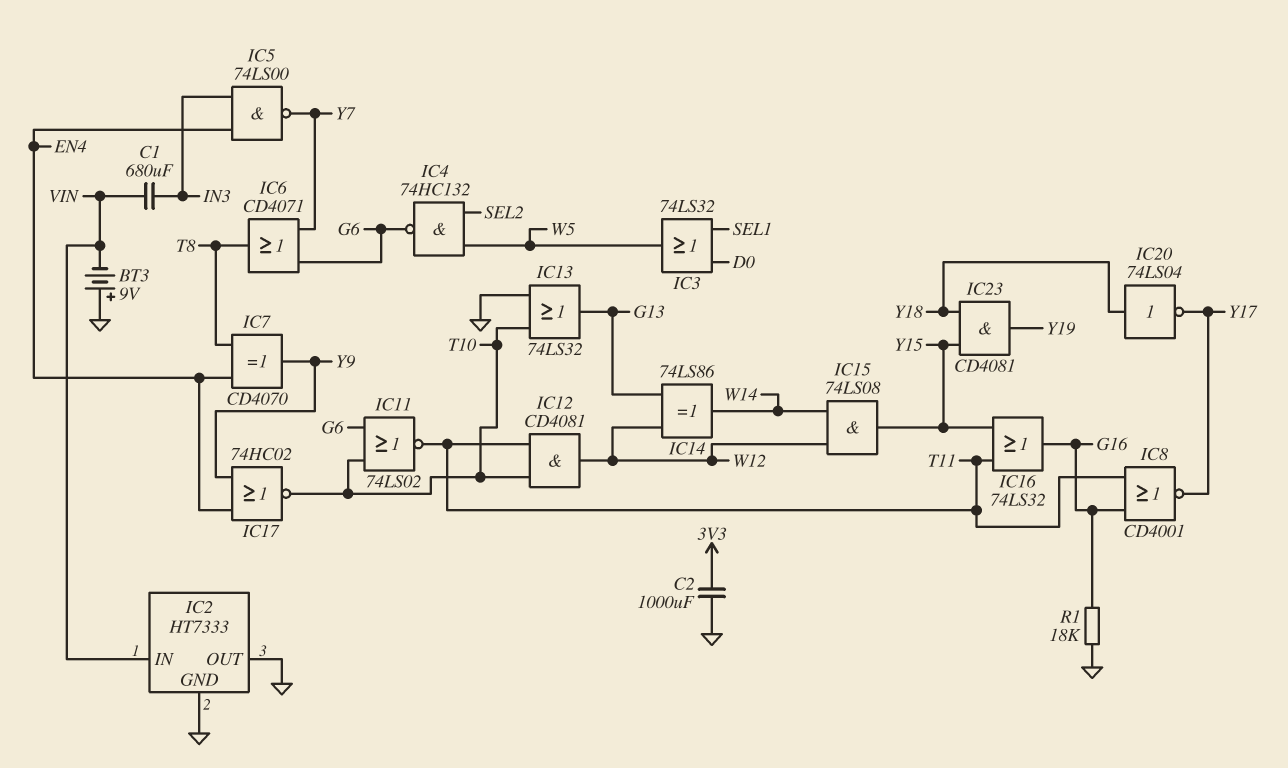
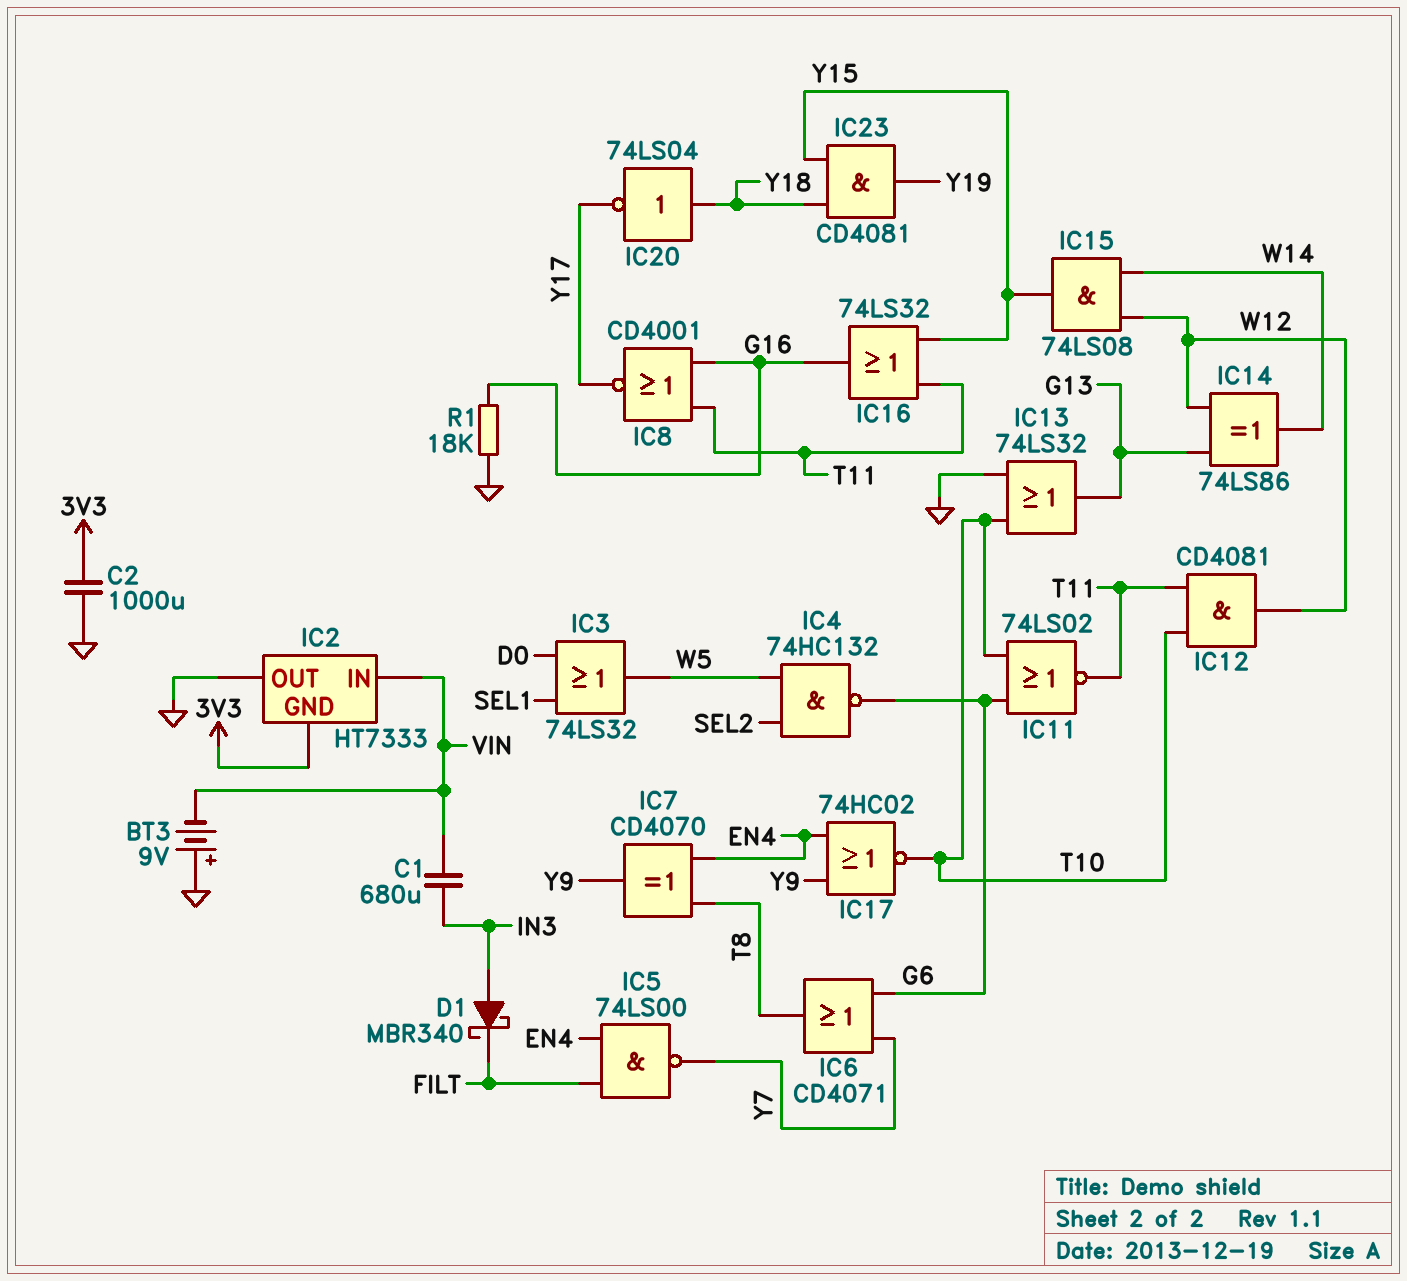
D1: none -> schottky MBR340 (A IN3, K FILT)
IC2 pin GND: GND -> 3V3
IC5: NAND 74LS00 (in EN4, in IN3, out Y7) -> NAND 74LS00 (in EN4, in FILT, out Y7)

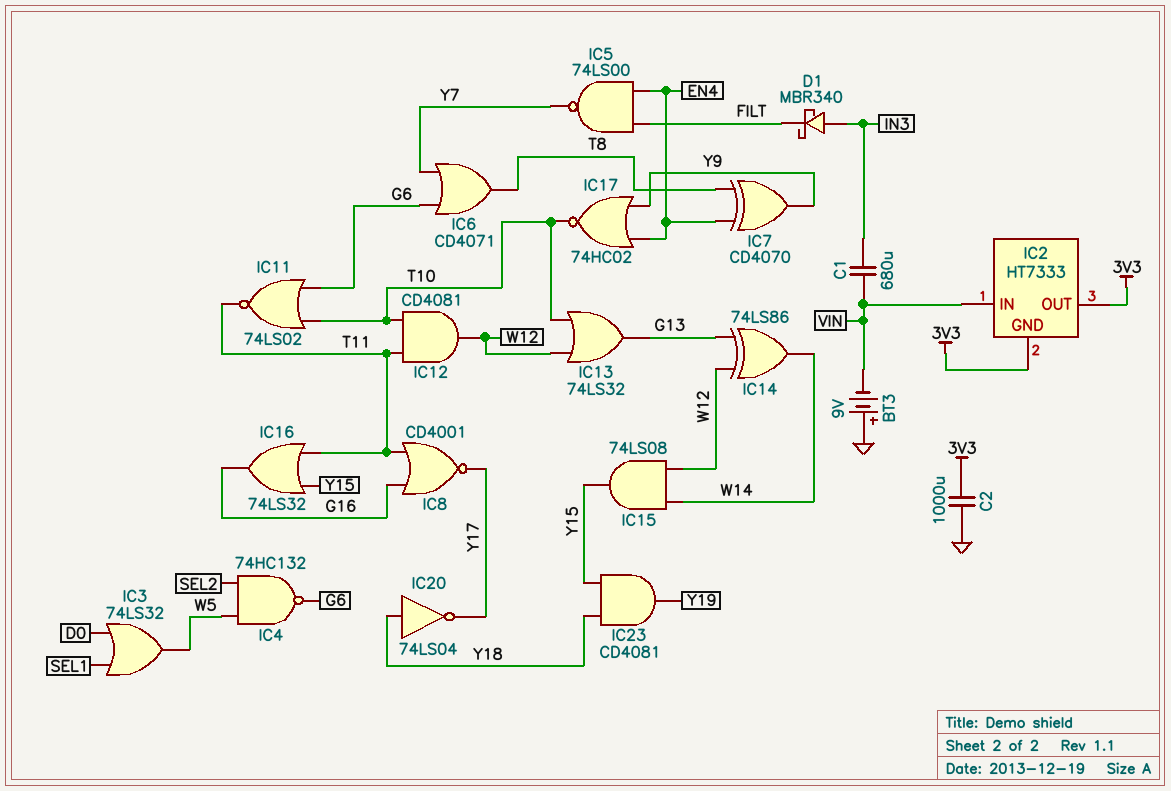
IC2 pin OUT: GND -> 3V3
IC13: OR 74LS32 (in GND, in T10, out G13) -> OR 74LS32 (in T10, in W12, out G13)
R1: 18k (G16, GND) -> none

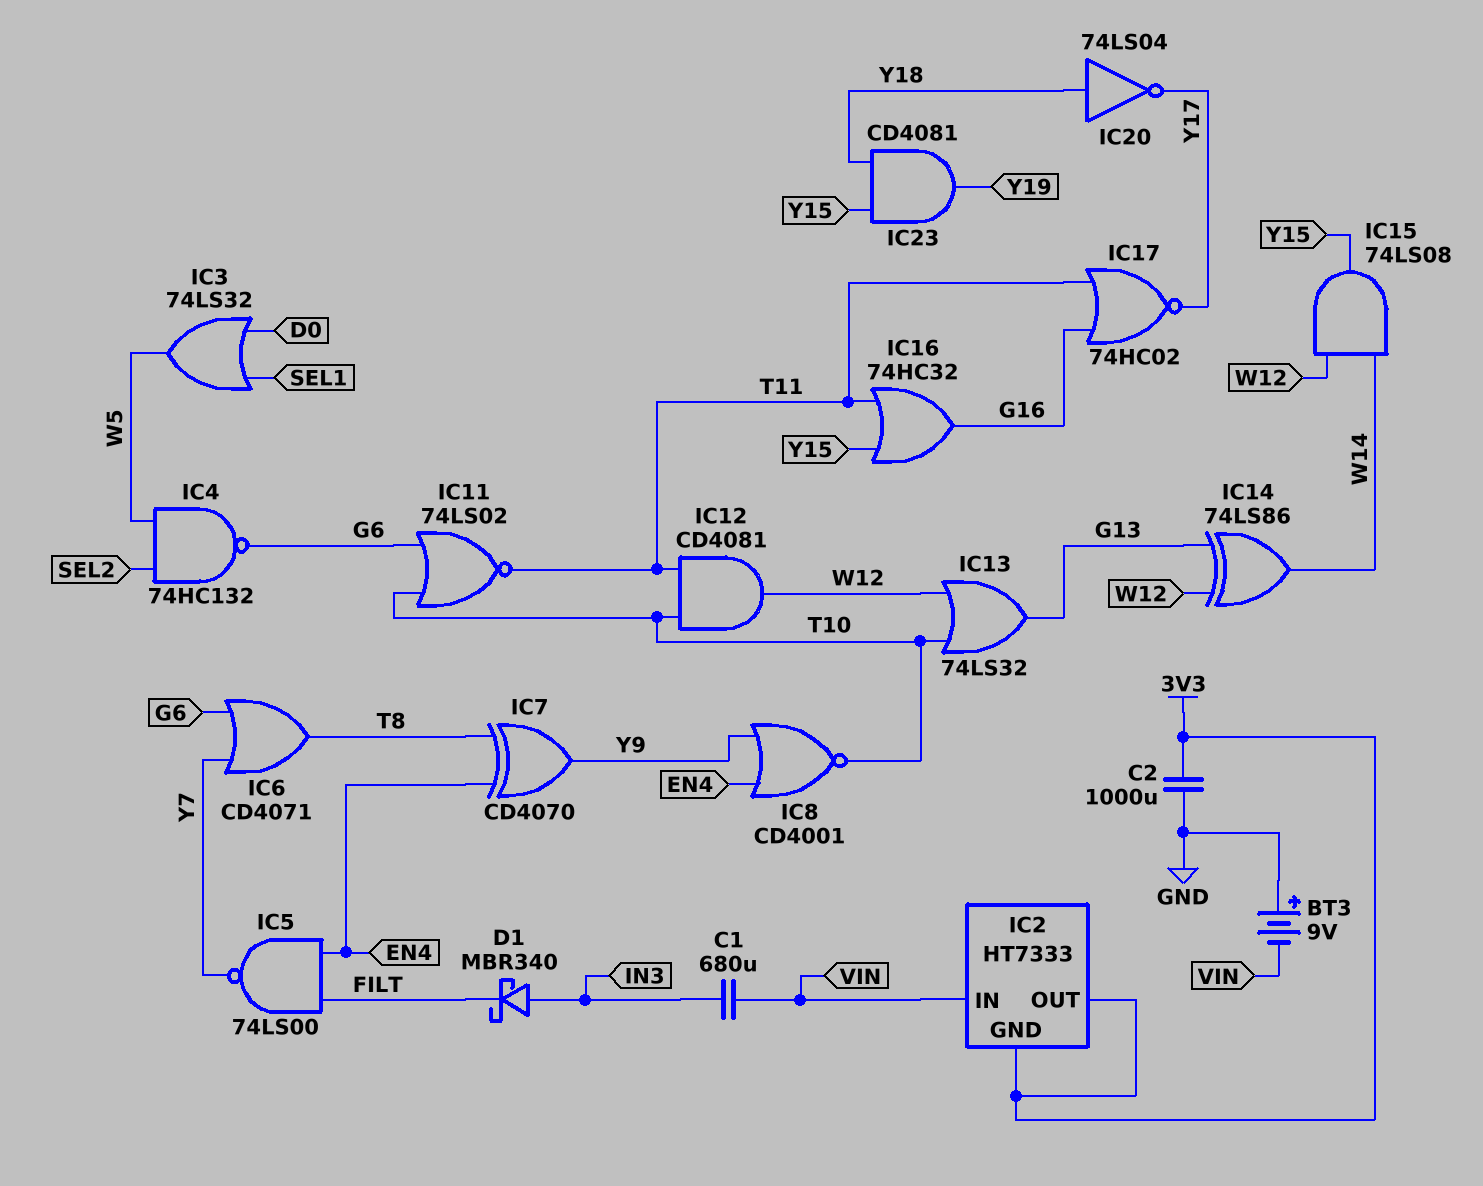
IC8: NOR CD4001 (in G16, in T11, out Y17) -> NOR CD4001 (in EN4, in Y9, out T10)
IC16: OR 74LS32 (in T11, in Y15, out G16) -> OR 74HC32 (in T11, in Y15, out G16)
IC17: NOR 74HC02 (in EN4, in Y9, out T10) -> NOR 74HC02 (in G16, in T11, out Y17)

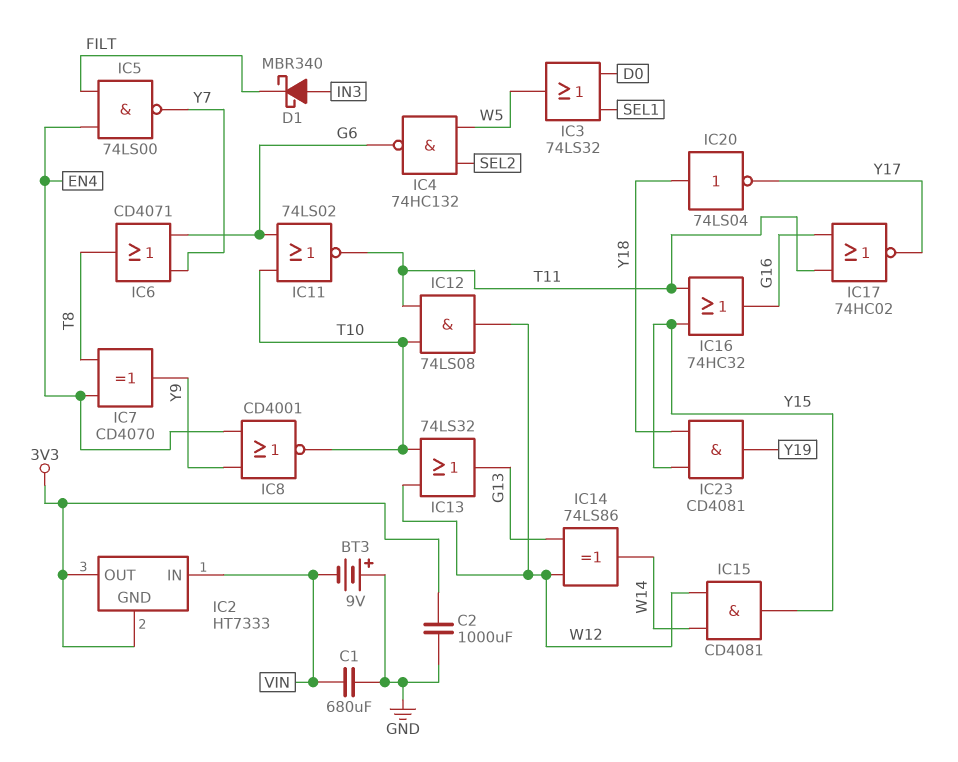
C1: 680uF (IN3, VIN) -> 680uF (GND, VIN)
IC12: AND CD4081 (in T10, in T11, out W12) -> AND 74LS08 (in T10, in T11, out W12)
IC15: AND 74LS08 (in W12, in W14, out Y15) -> AND CD4081 (in W12, in W14, out Y15)

